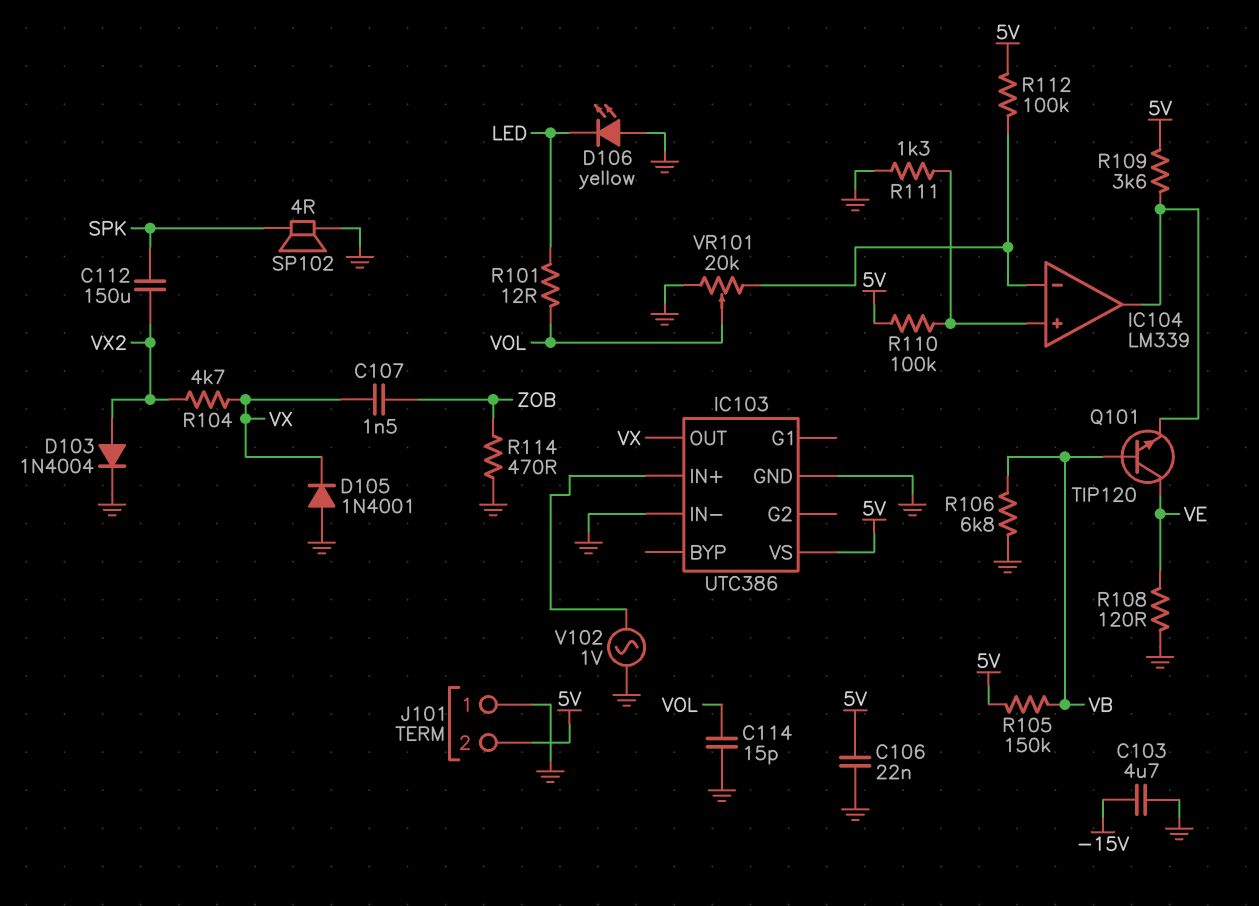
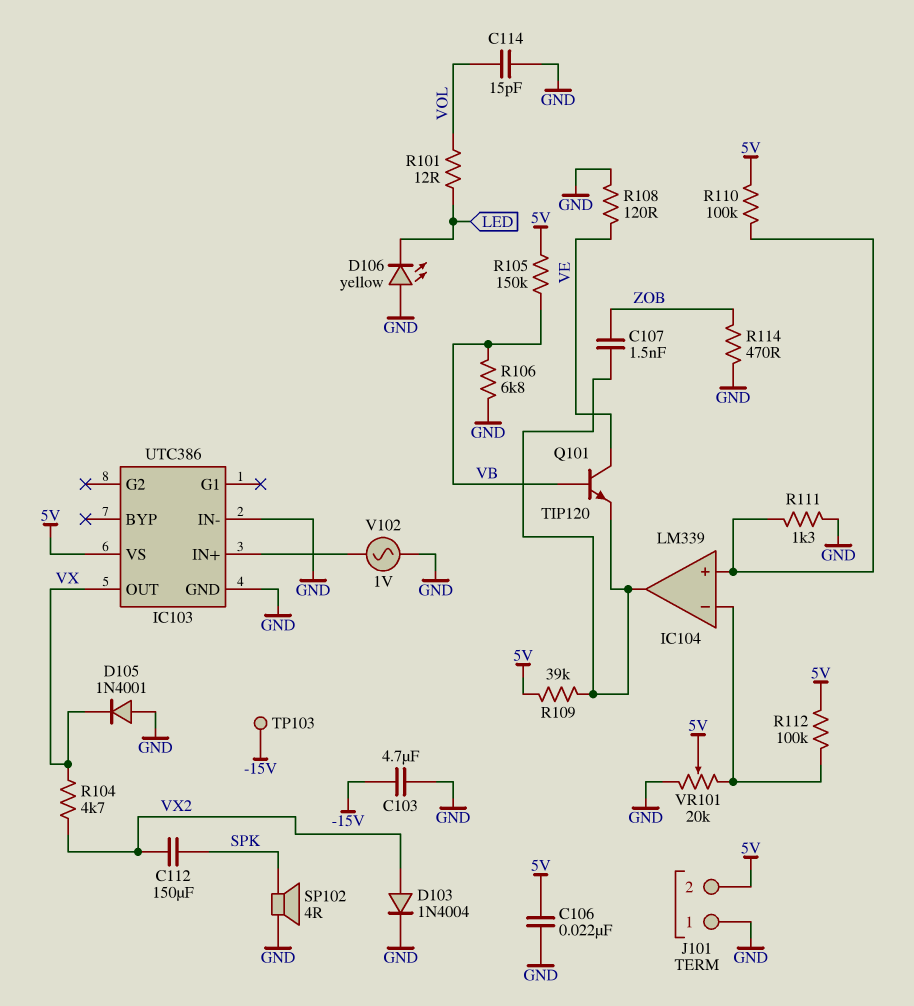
C107: 1.5nF (VX, ZOB) -> 1.5nF (IC104/out, ZOB)
R109: 3.6k (5V, IC104/out) -> 39k (5V, IC104/out)
TP103: none -> test point (-15V)
VR101: 20k (GND, IC104/in-, wiper VOL) -> 20k (GND, IC104/in-, wiper 5V)

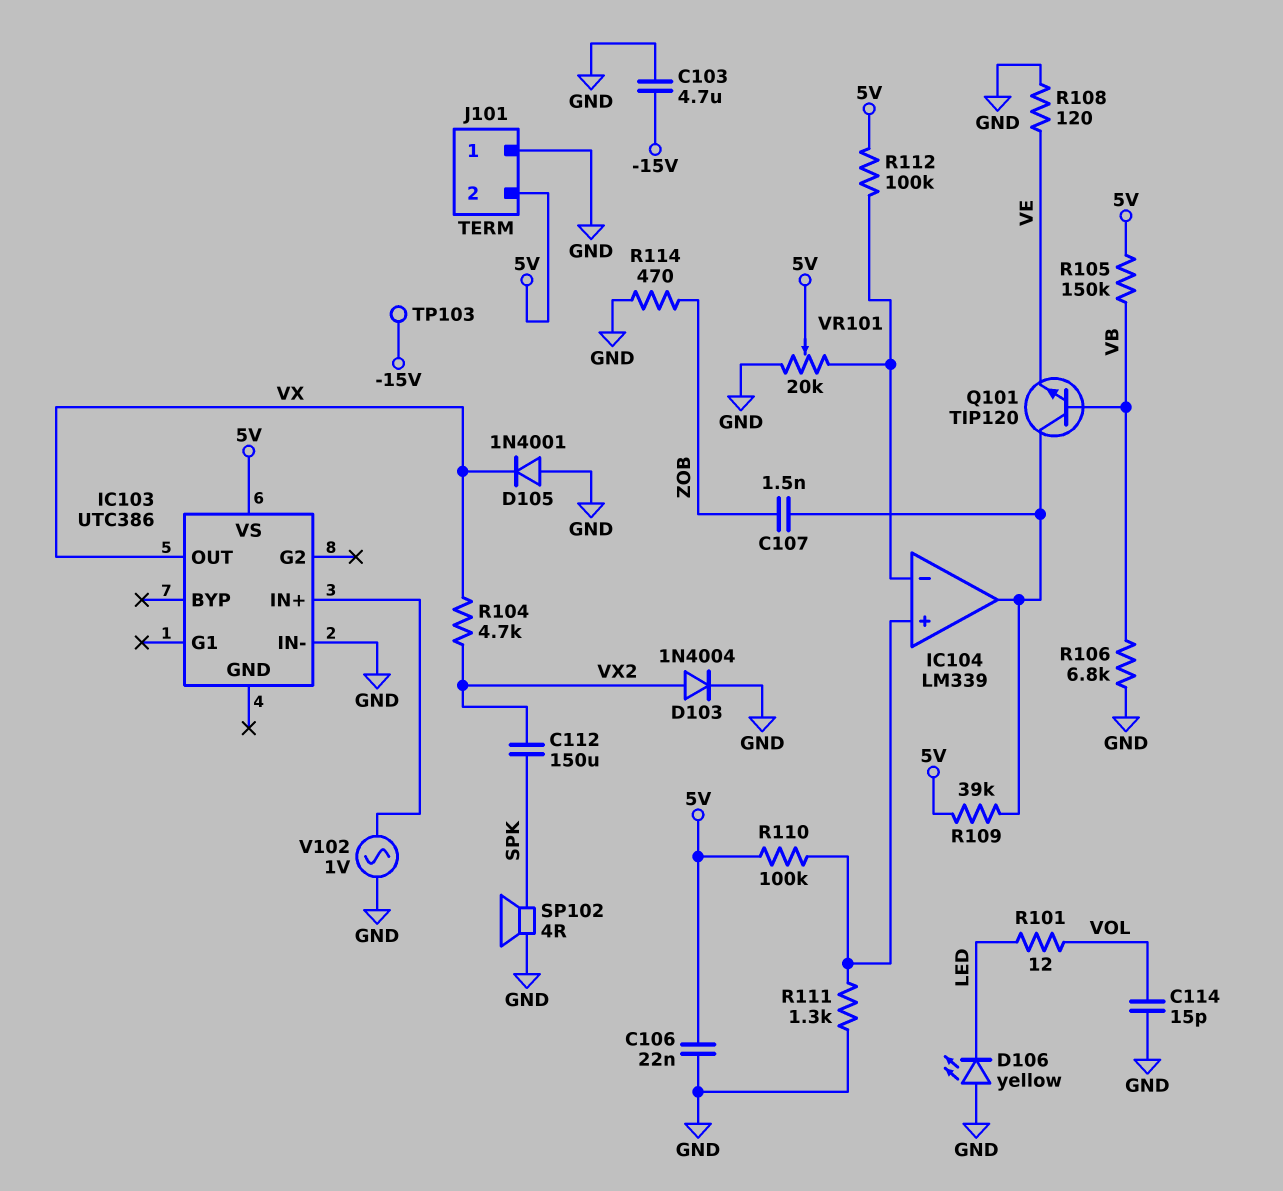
IC103 pin GND: GND -> none
Q101: NPN TIP120 (B VB, C VE, E IC104/out) -> NPN TIP120 (B VB, C IC104/out, E VE)

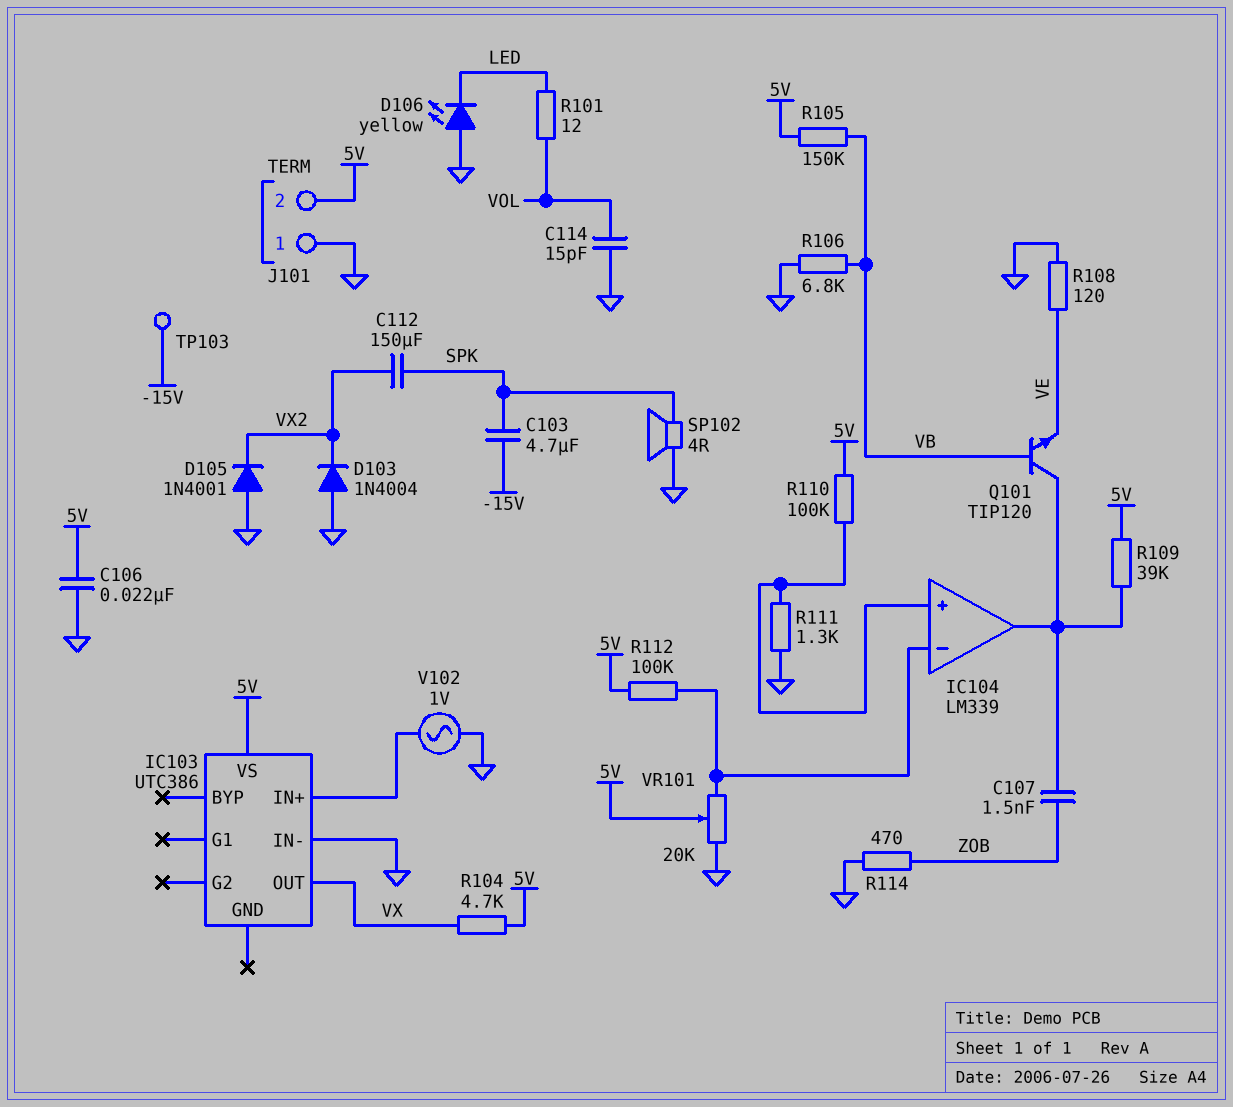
C103: 4.7uF (-15V, GND) -> 4.7uF (-15V, SPK)
D103: diode 1N4004 (A VX2, K GND) -> diode 1N4004 (A GND, K VX2)
D105: diode 1N4001 (A GND, K VX) -> diode 1N4001 (A GND, K VX2)
R104: 4.7k (VX, VX2) -> 4.7k (5V, VX)

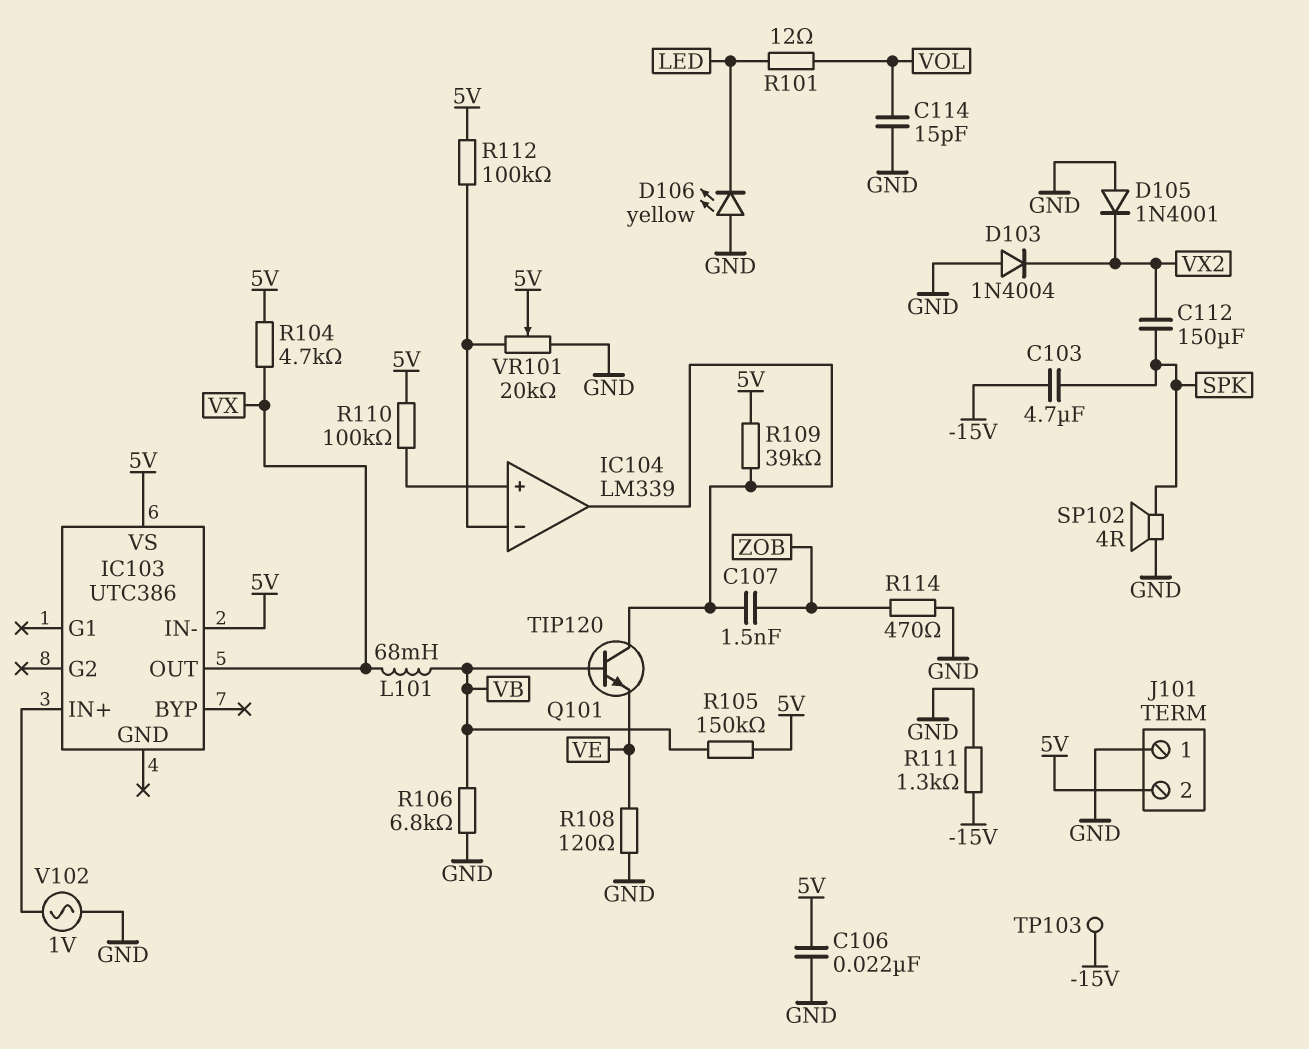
IC103 pin IN-: GND -> 5V
L101: none -> 68mH (VB, VX)
R111: 1.3k (GND, IC104/in+) -> 1.3k (-15V, GND)

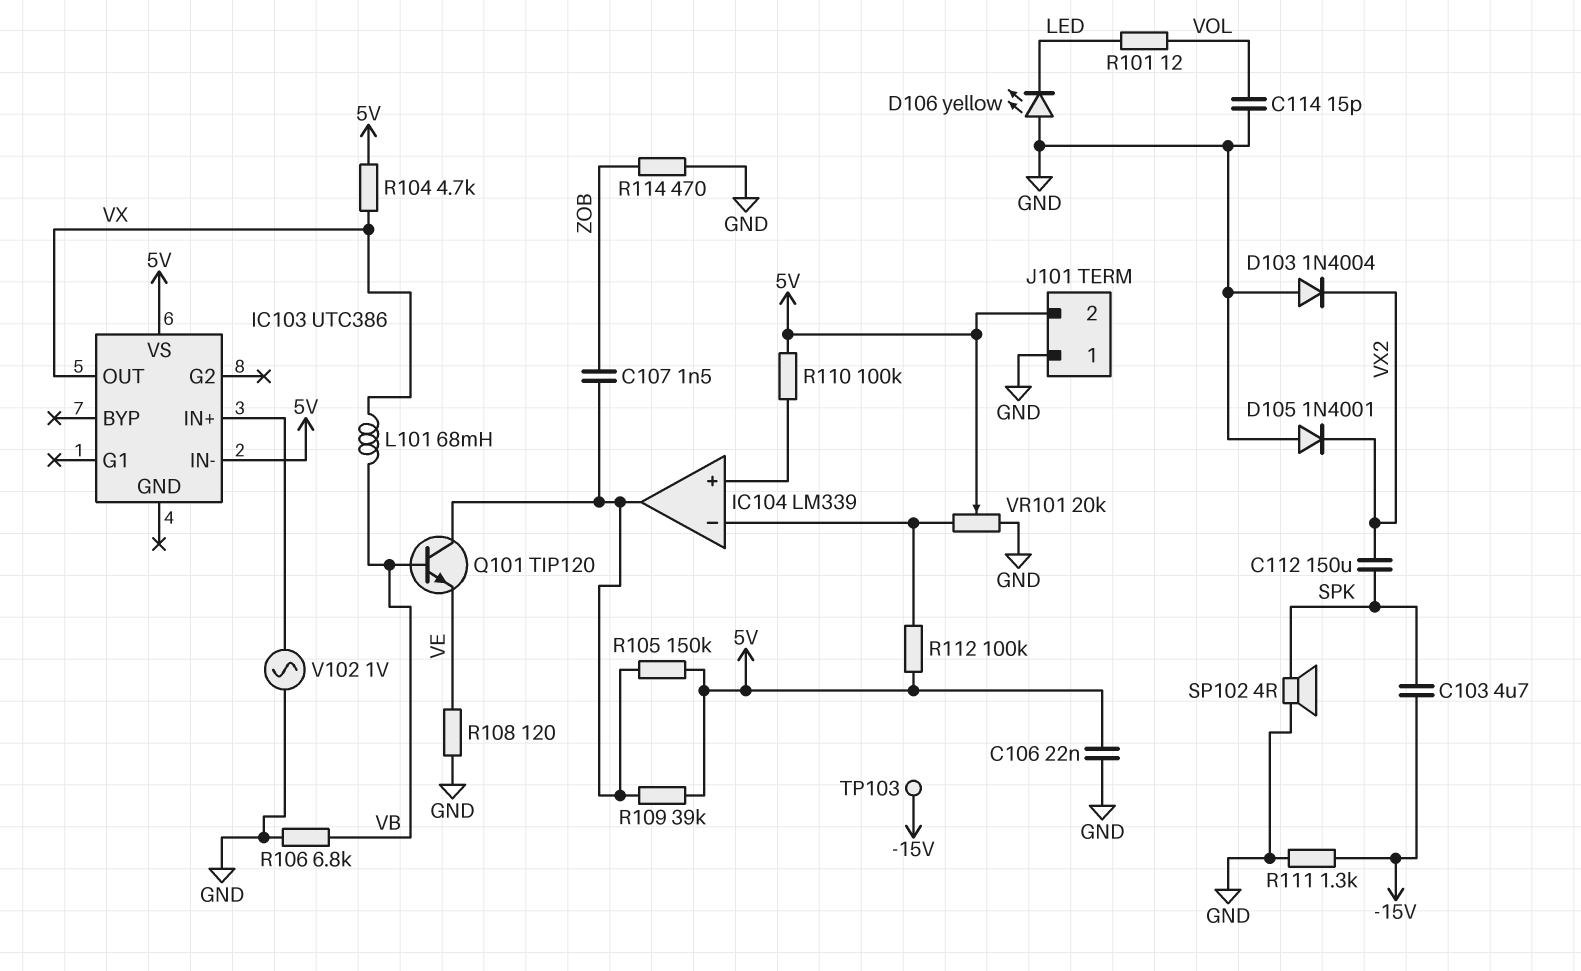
R105: 150k (5V, VB) -> 150k (5V, IC104/out)

